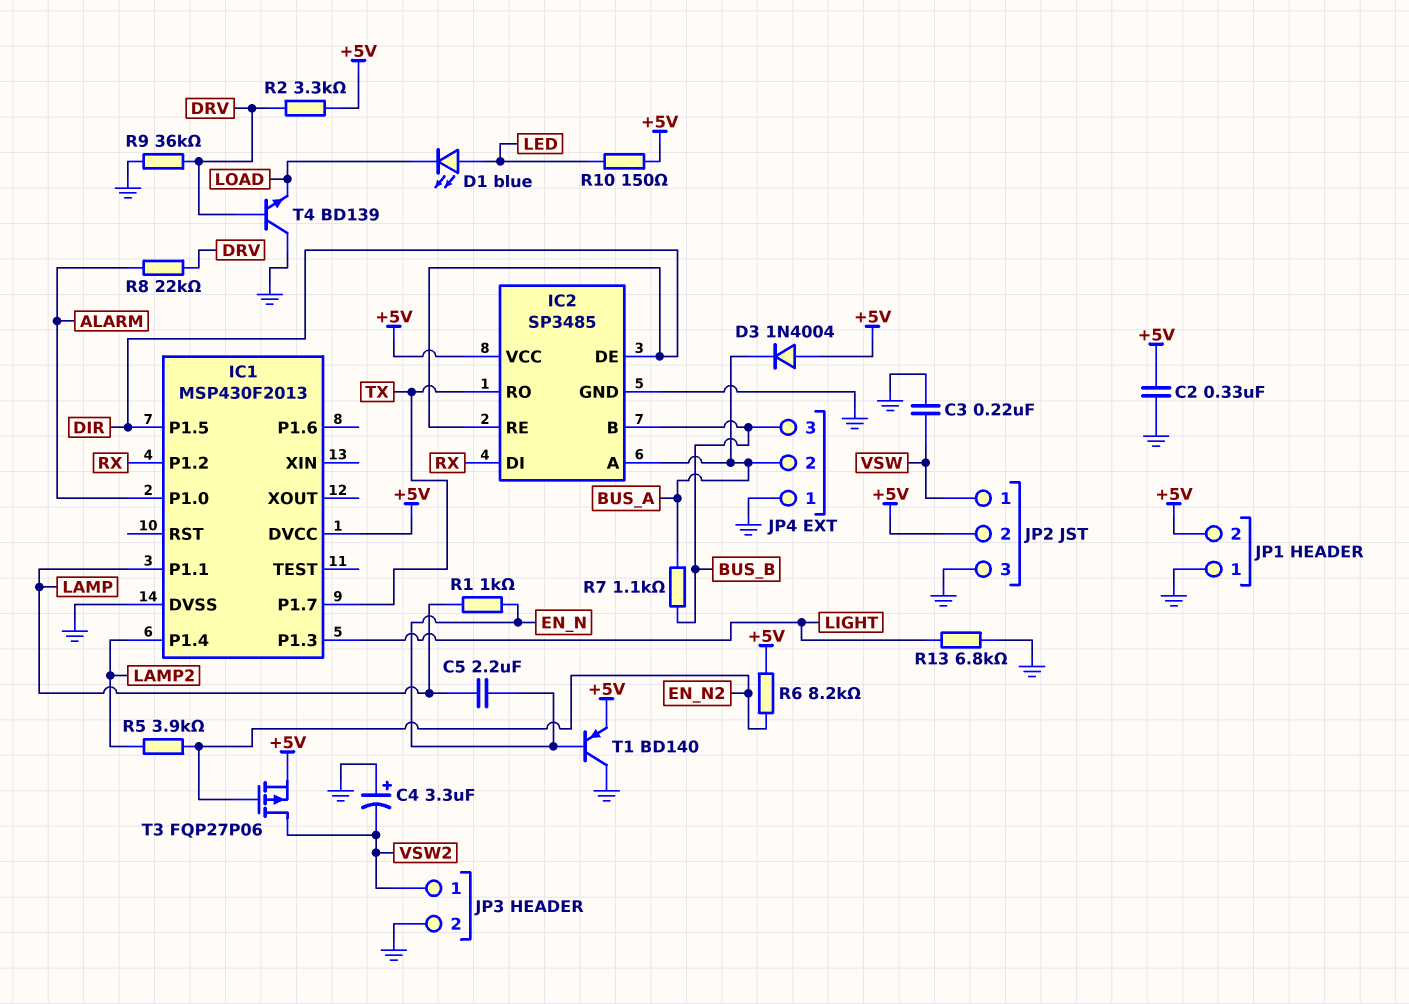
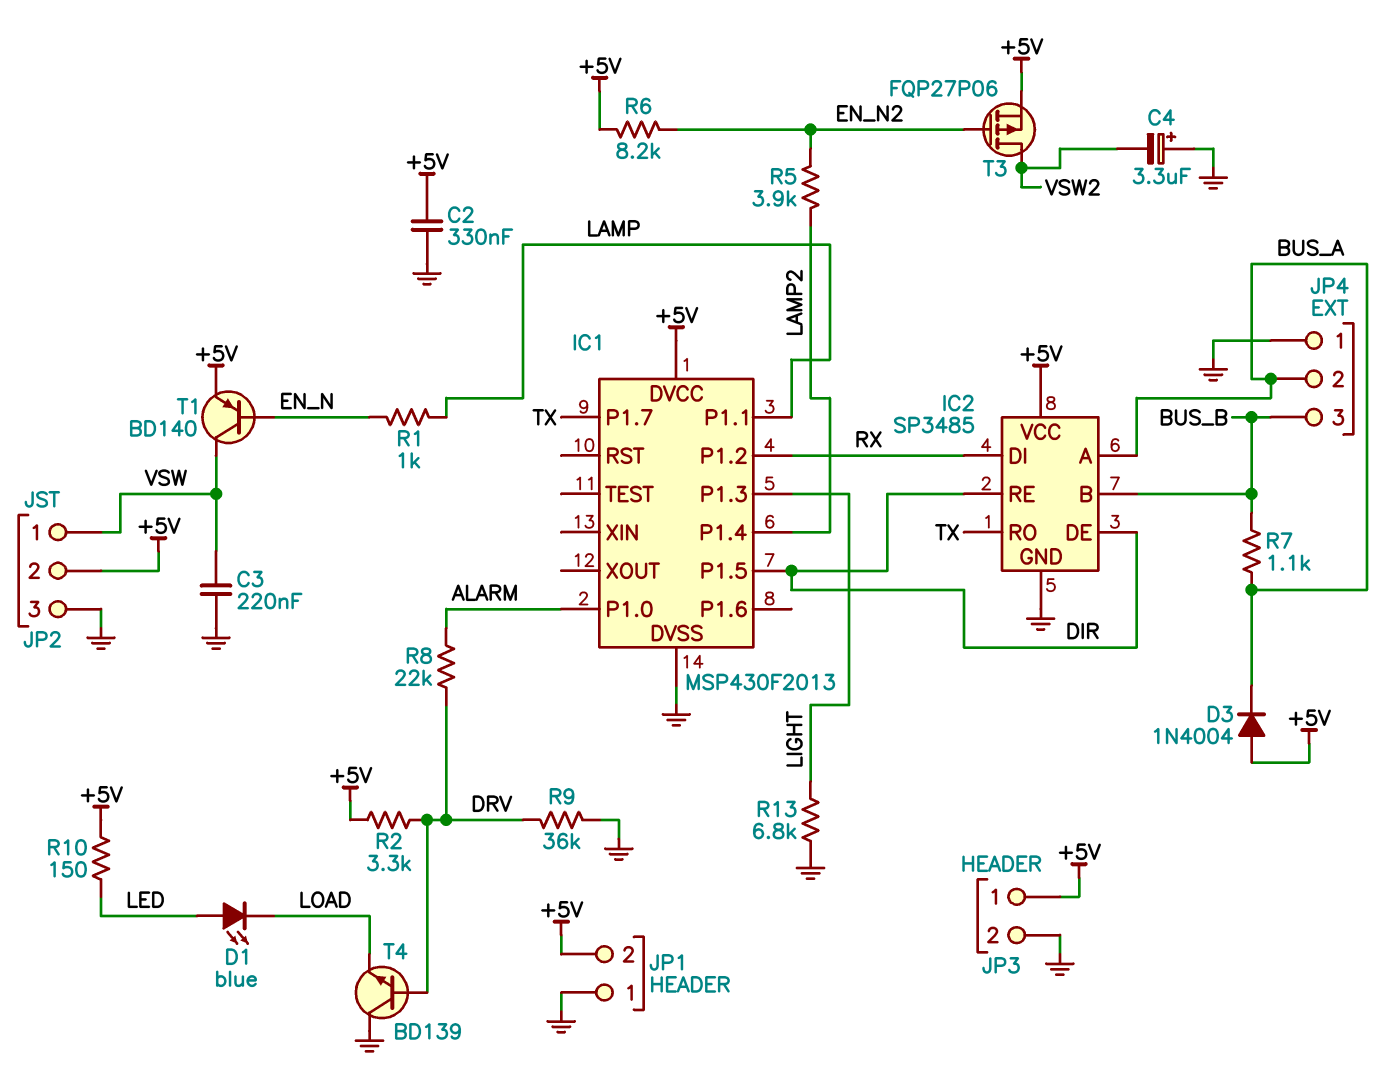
C5: 2.2uF (EN_N, LAMP) -> none
JP3 pin 1: VSW2 -> +5V
T1: PNP BD140 (B EN_N, C GND, E +5V) -> PNP BD140 (B EN_N, C VSW, E +5V)

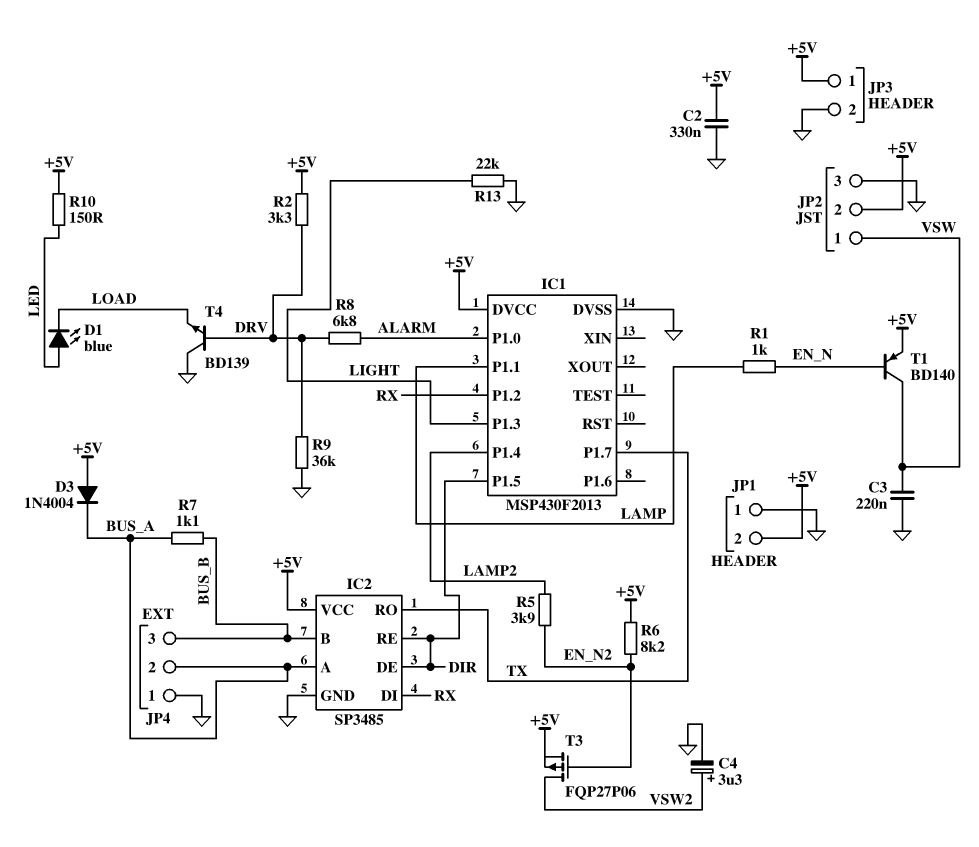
C4: 3.3uF (plus GND, minus VSW2) -> 3.3uF (plus VSW2, minus GND)
R8: 22k (ALARM, DRV) -> 6.8k (ALARM, DRV)
R13: 6.8k (GND, LIGHT) -> 22k (GND, LIGHT)

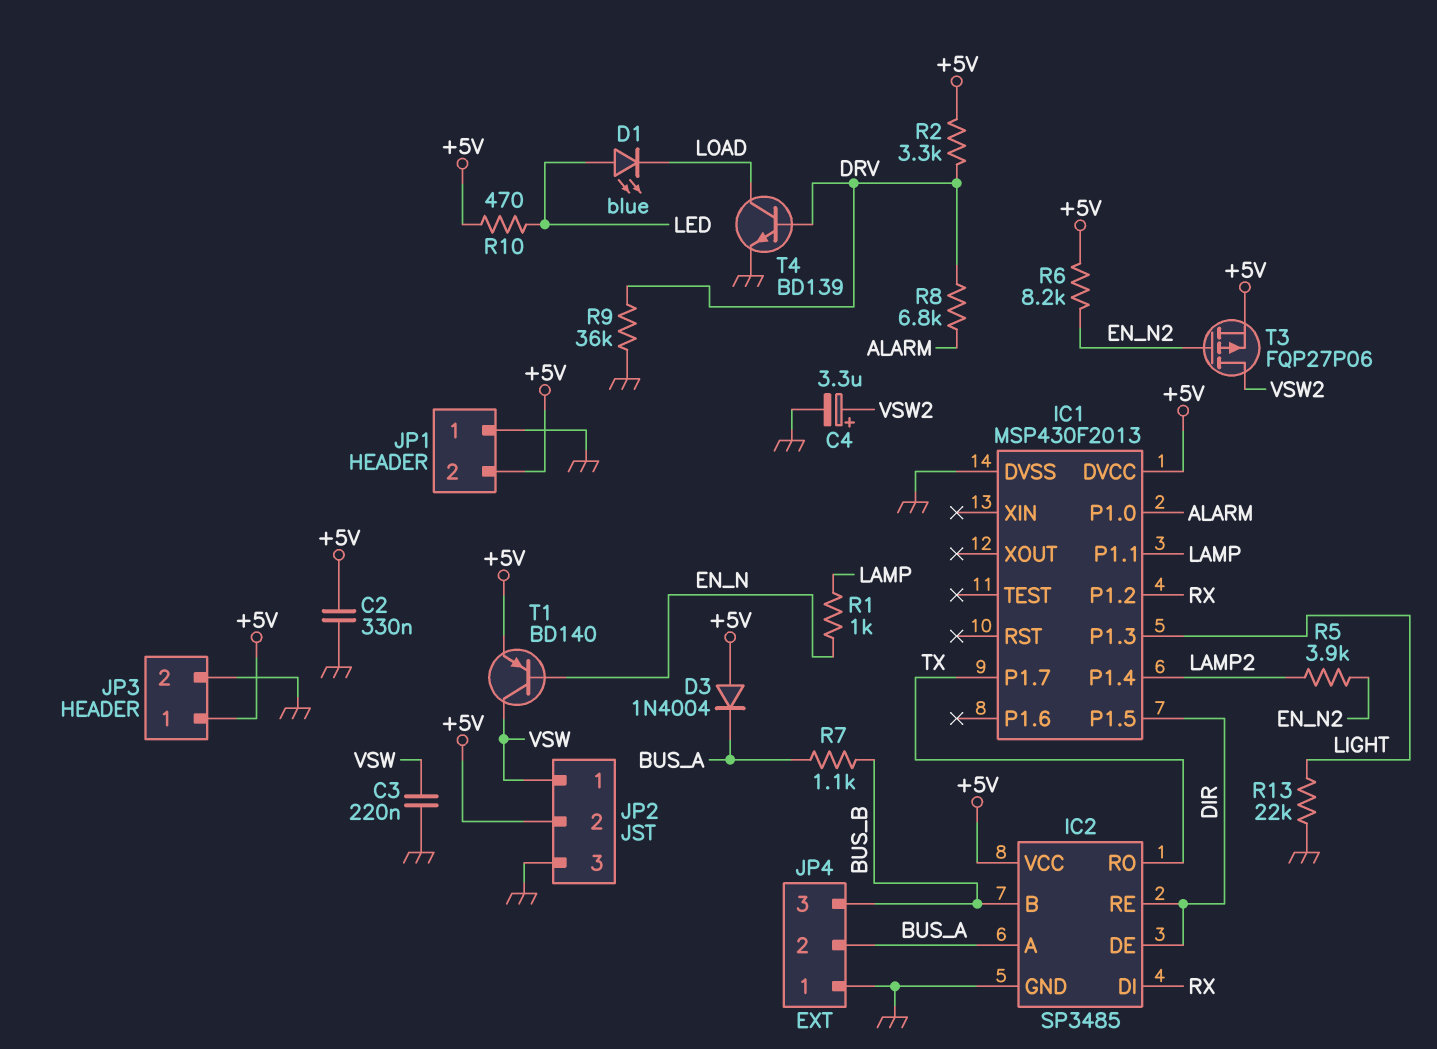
R10: 150 (+5V, LED) -> 470 (+5V, LED)
T4: NPN BD139 (B DRV, C GND, E LOAD) -> NPN BD139 (B DRV, C LOAD, E GND)

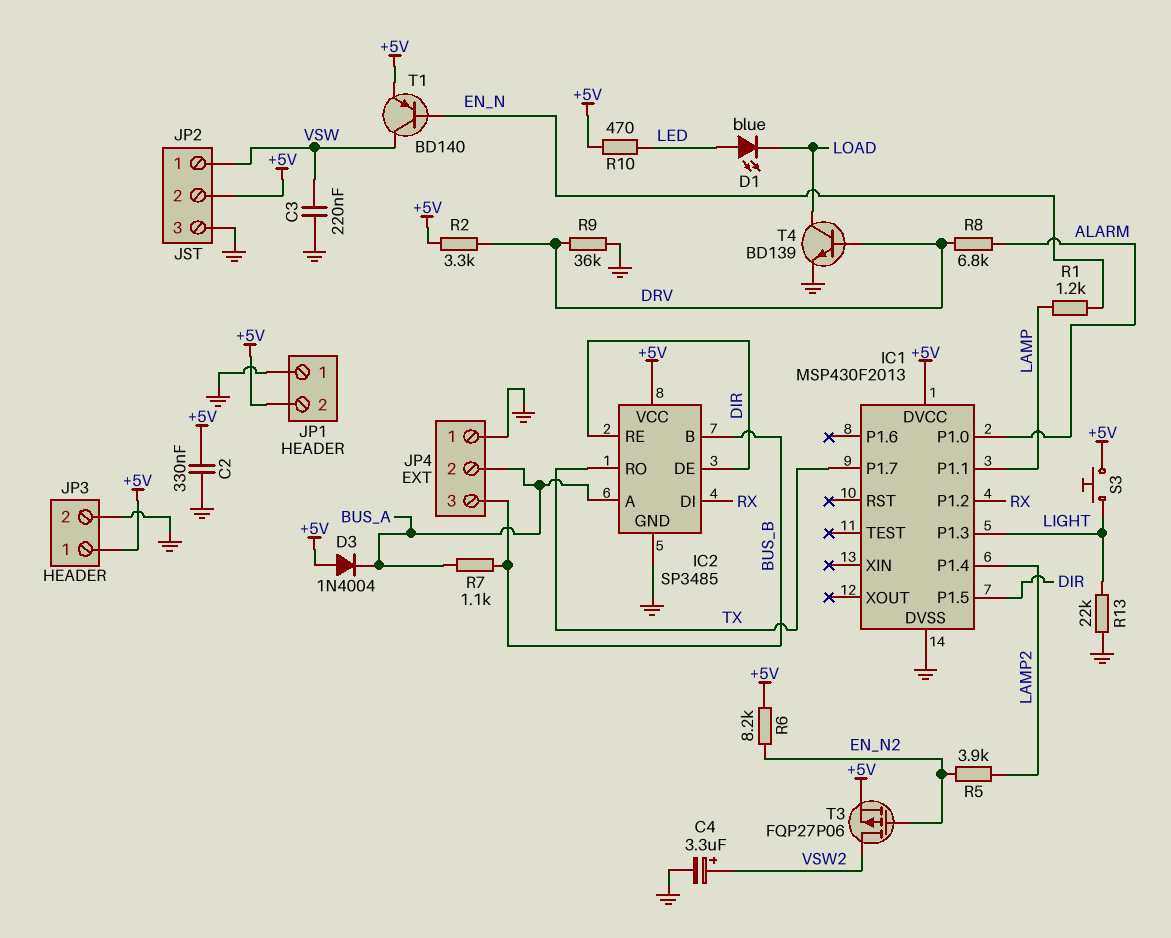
R1: 1k (EN_N, LAMP) -> 1.2k (EN_N, LAMP)
S3: none -> button (+5V, LIGHT)

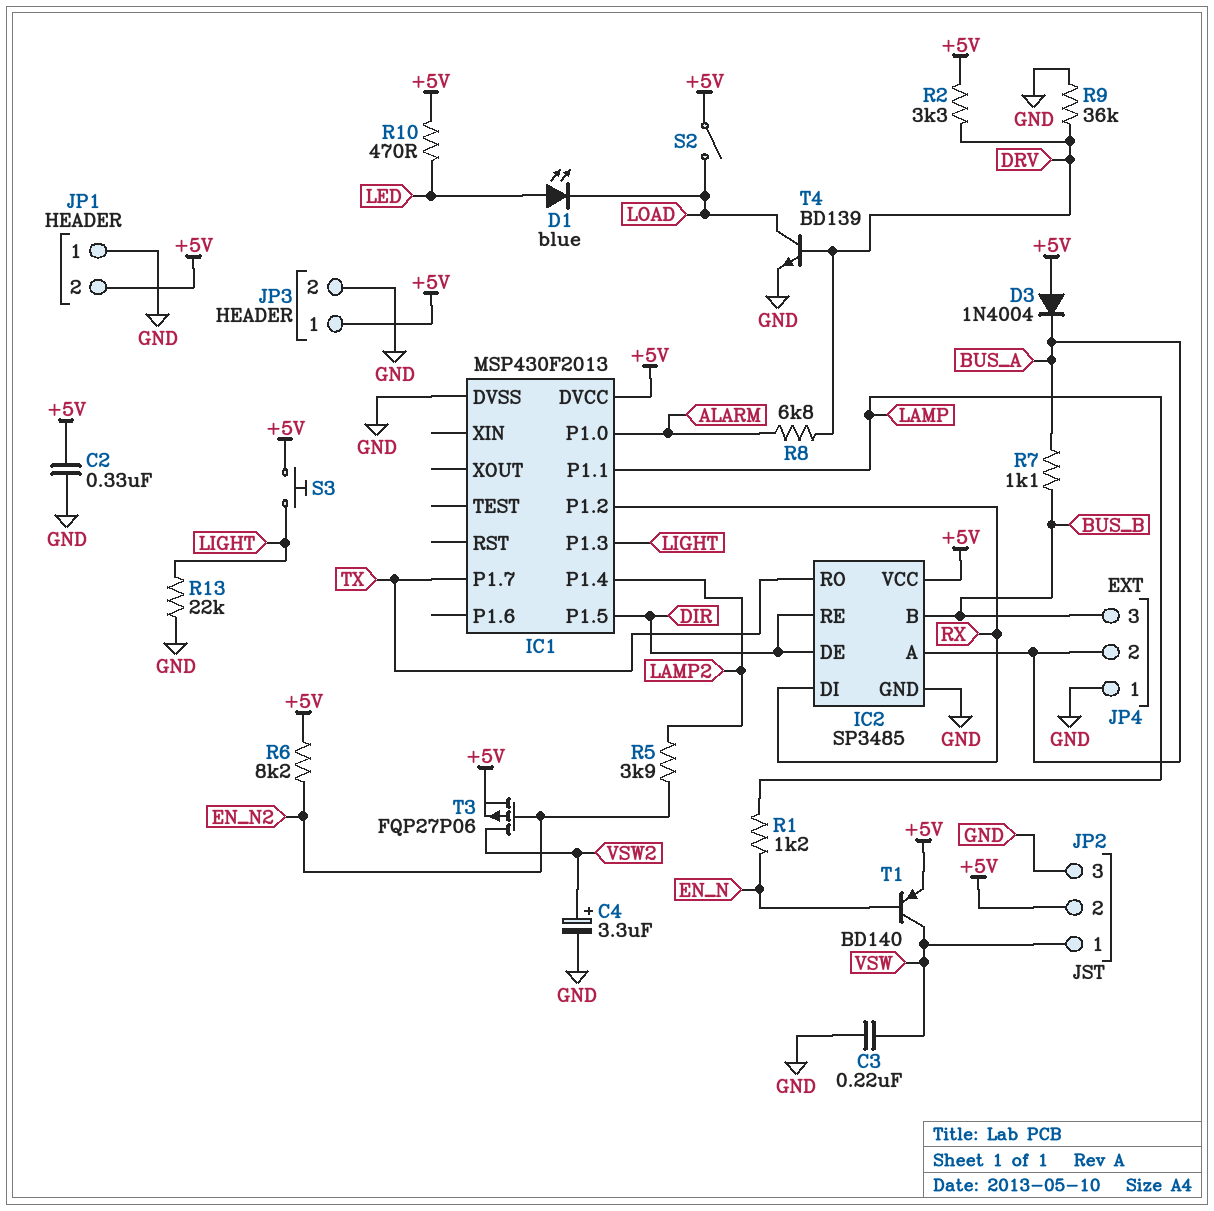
S2: none -> switch (+5V, LOAD)

